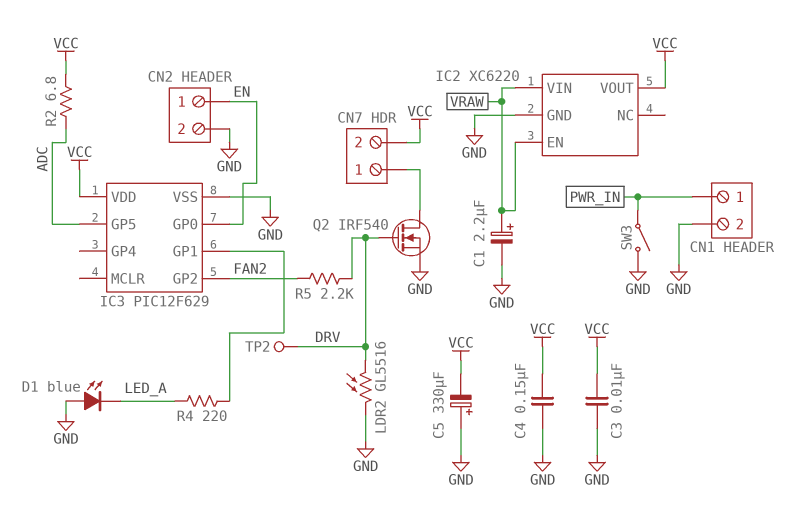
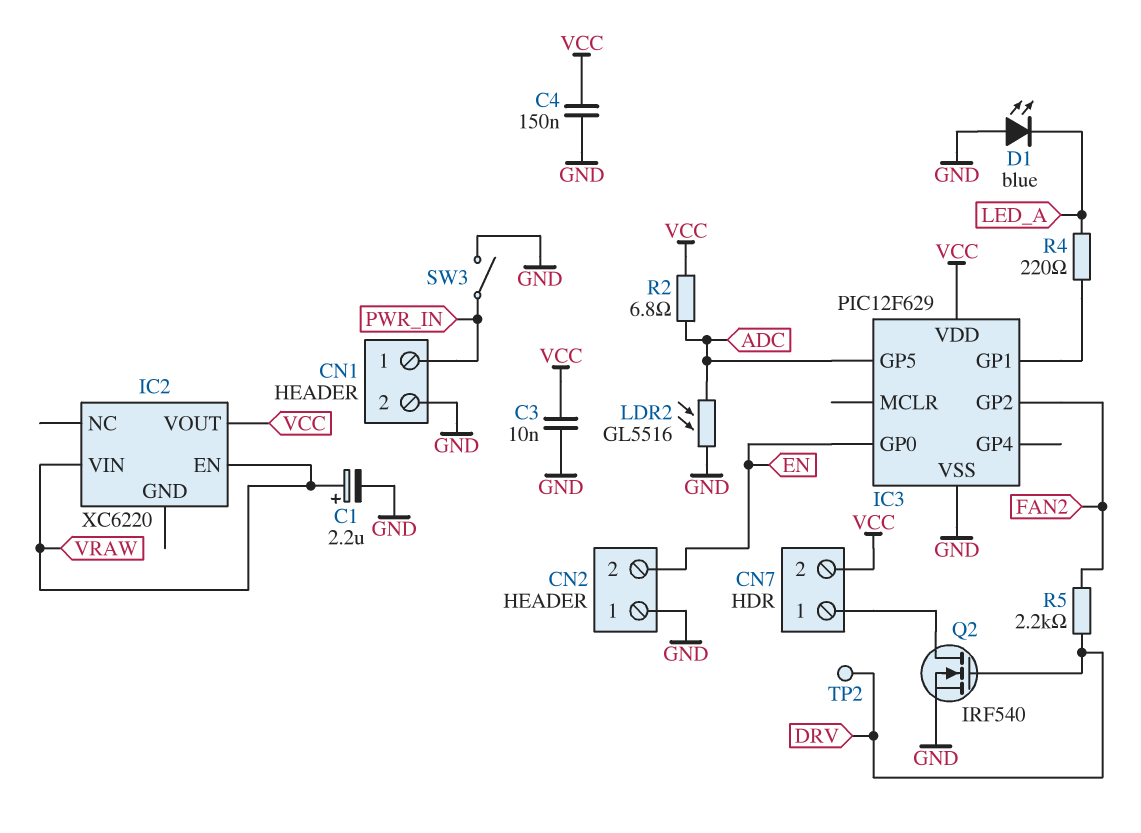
C5: 330uF (plus GND, minus VCC) -> none
CN2 pin 1: EN -> GND
CN2 pin 2: GND -> EN
IC2 pin GND: GND -> none
LDR2: GL5516 (DRV, GND) -> GL5516 (ADC, GND)

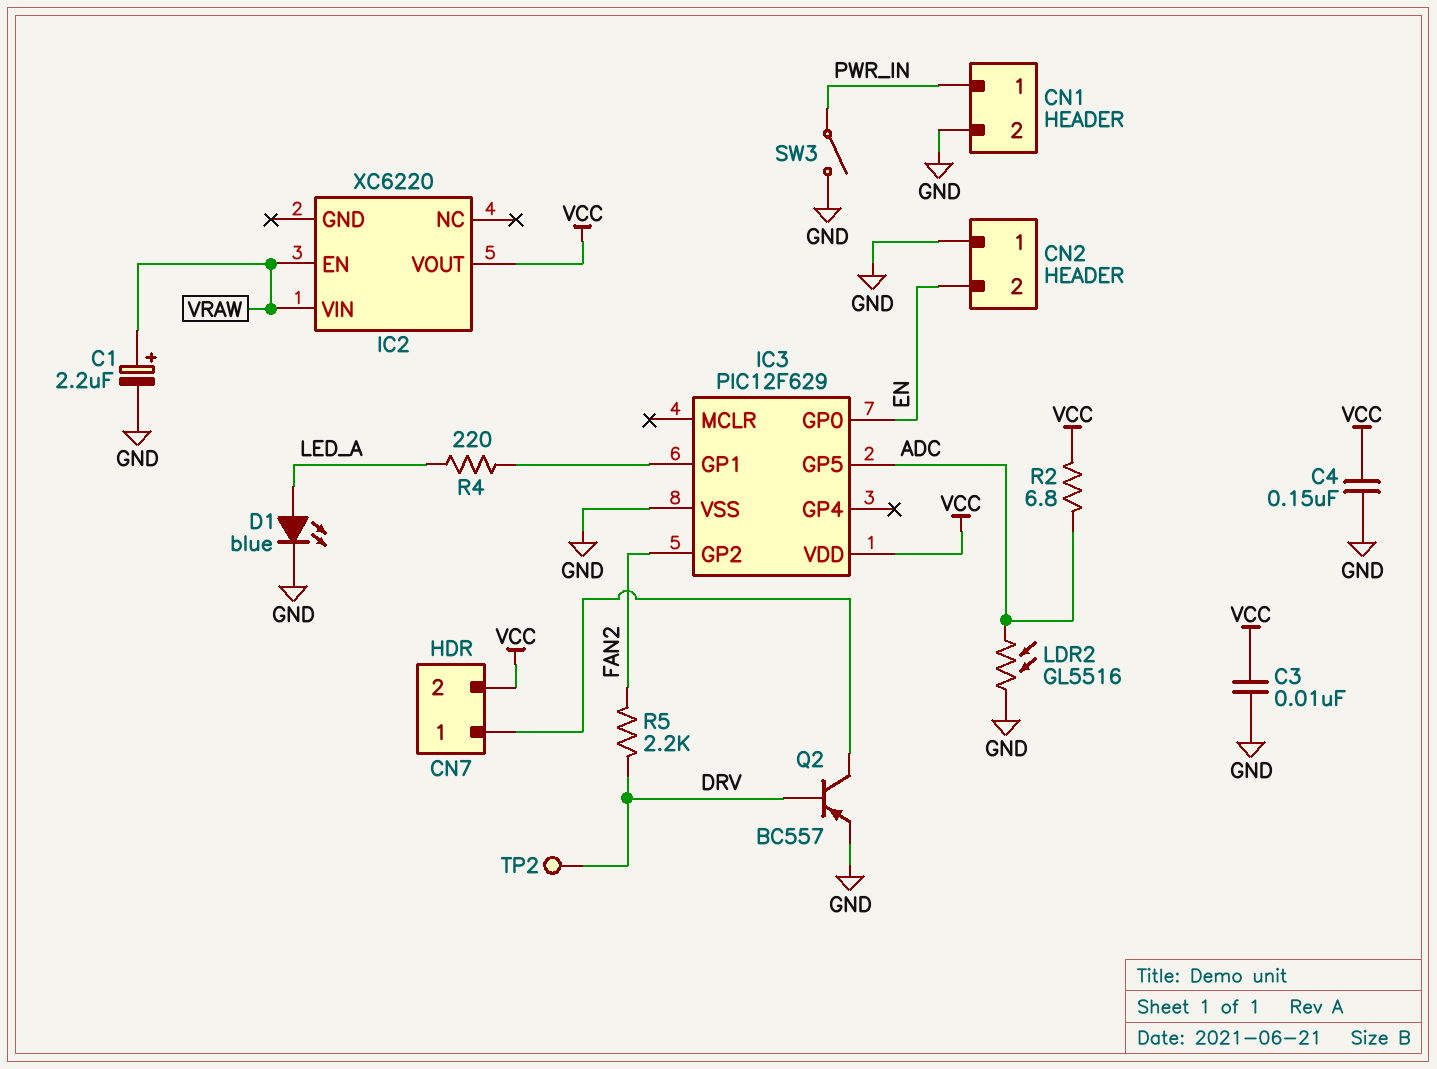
D1: LED blue (A GND, K LED_A) -> LED blue (A LED_A, K GND)
Q2: NMOS IRF540 (G DRV, D CN7/1, S GND) -> PNP BC557 (B DRV, C CN7/1, E GND)

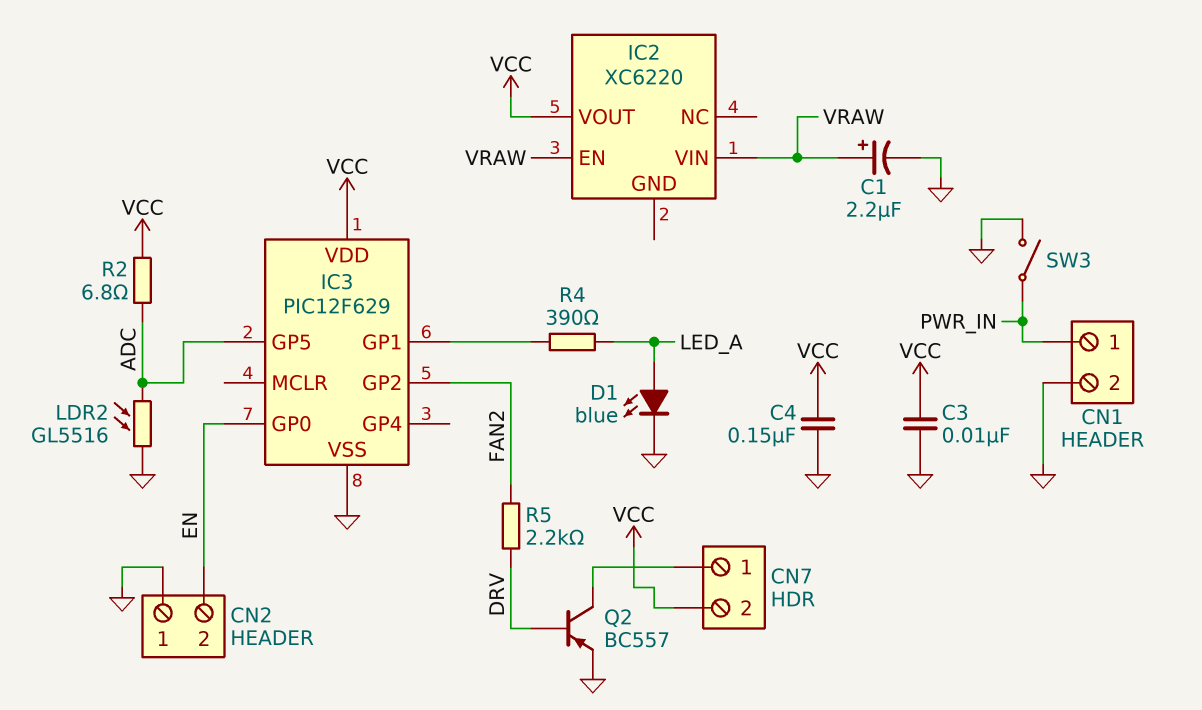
R4: 220 (IC3/GP1, LED_A) -> 390 (IC3/GP1, LED_A)
TP2: test point (DRV) -> none

